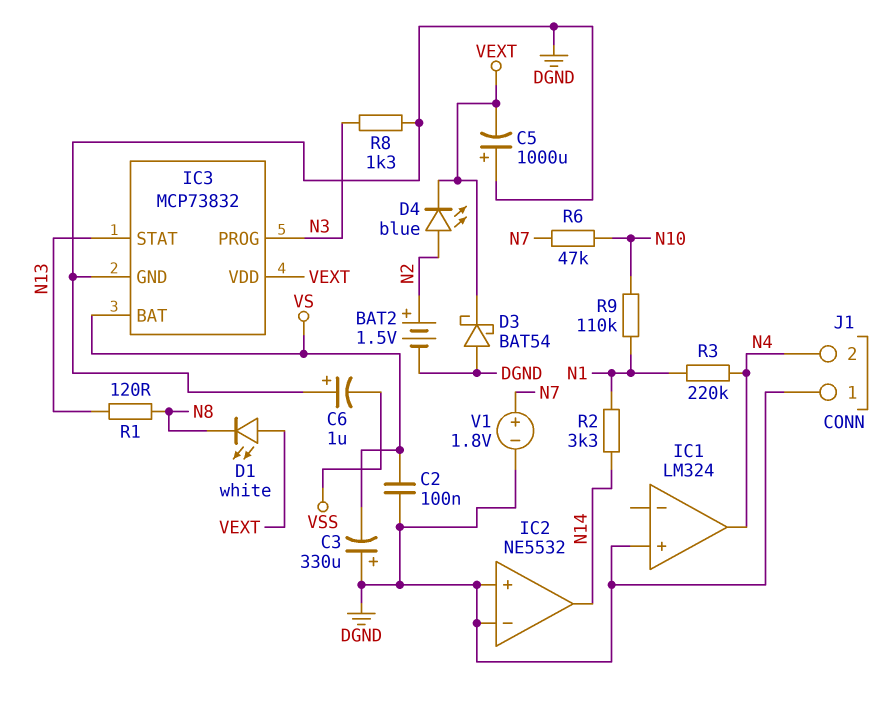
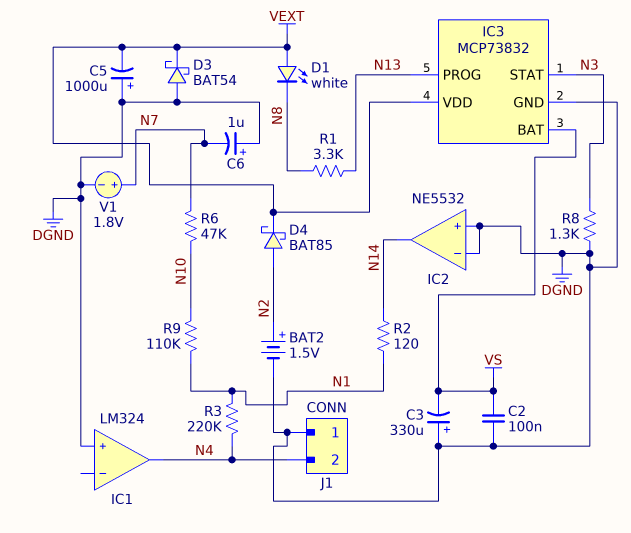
C6: 1uF (plus DGND, minus VSS) -> 1uF (plus DGND, minus N7)
D4: LED blue (A N2, K VEXT) -> schottky BAT85 (A N2, K VEXT)
IC3 pin PROG: N3 -> N13
IC3 pin STAT: N13 -> N3
R1: 120 (N8, N13) -> 3.3k (N8, N13)
R2: 3.3k (N1, N14) -> 120 (N1, N14)

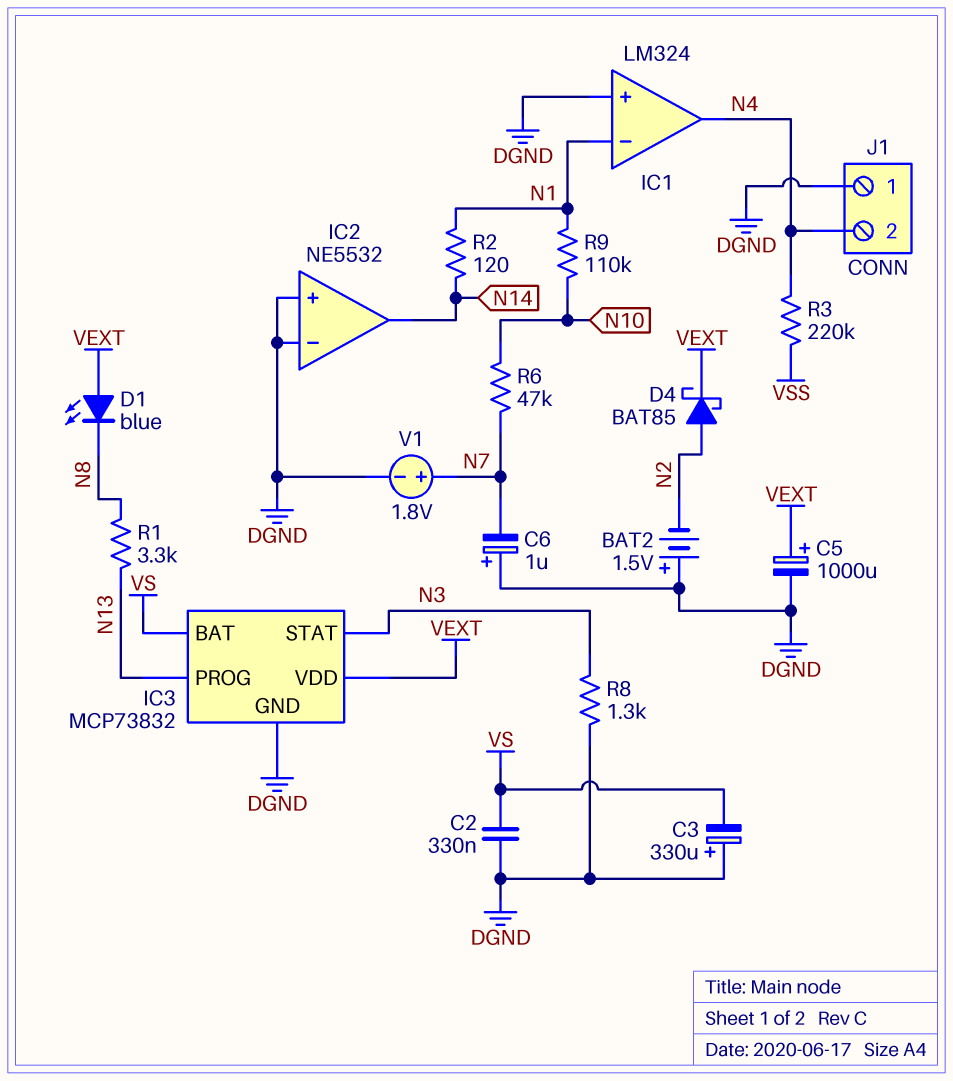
BAT2: 1.5V (plus N2, minus DGND) -> 1.5V (plus DGND, minus N2)
C2: 100nF (DGND, VS) -> 330nF (DGND, VS)
C5: 1000uF (plus DGND, minus VEXT) -> 1000uF (plus VEXT, minus DGND)
D1: LED white (A VEXT, K N8) -> LED blue (A VEXT, K N8)
D3: schottky BAT54 (A DGND, K VEXT) -> none
IC1 pin in-: none -> N1
R3: 220k (N1, N4) -> 220k (N4, VSS)

